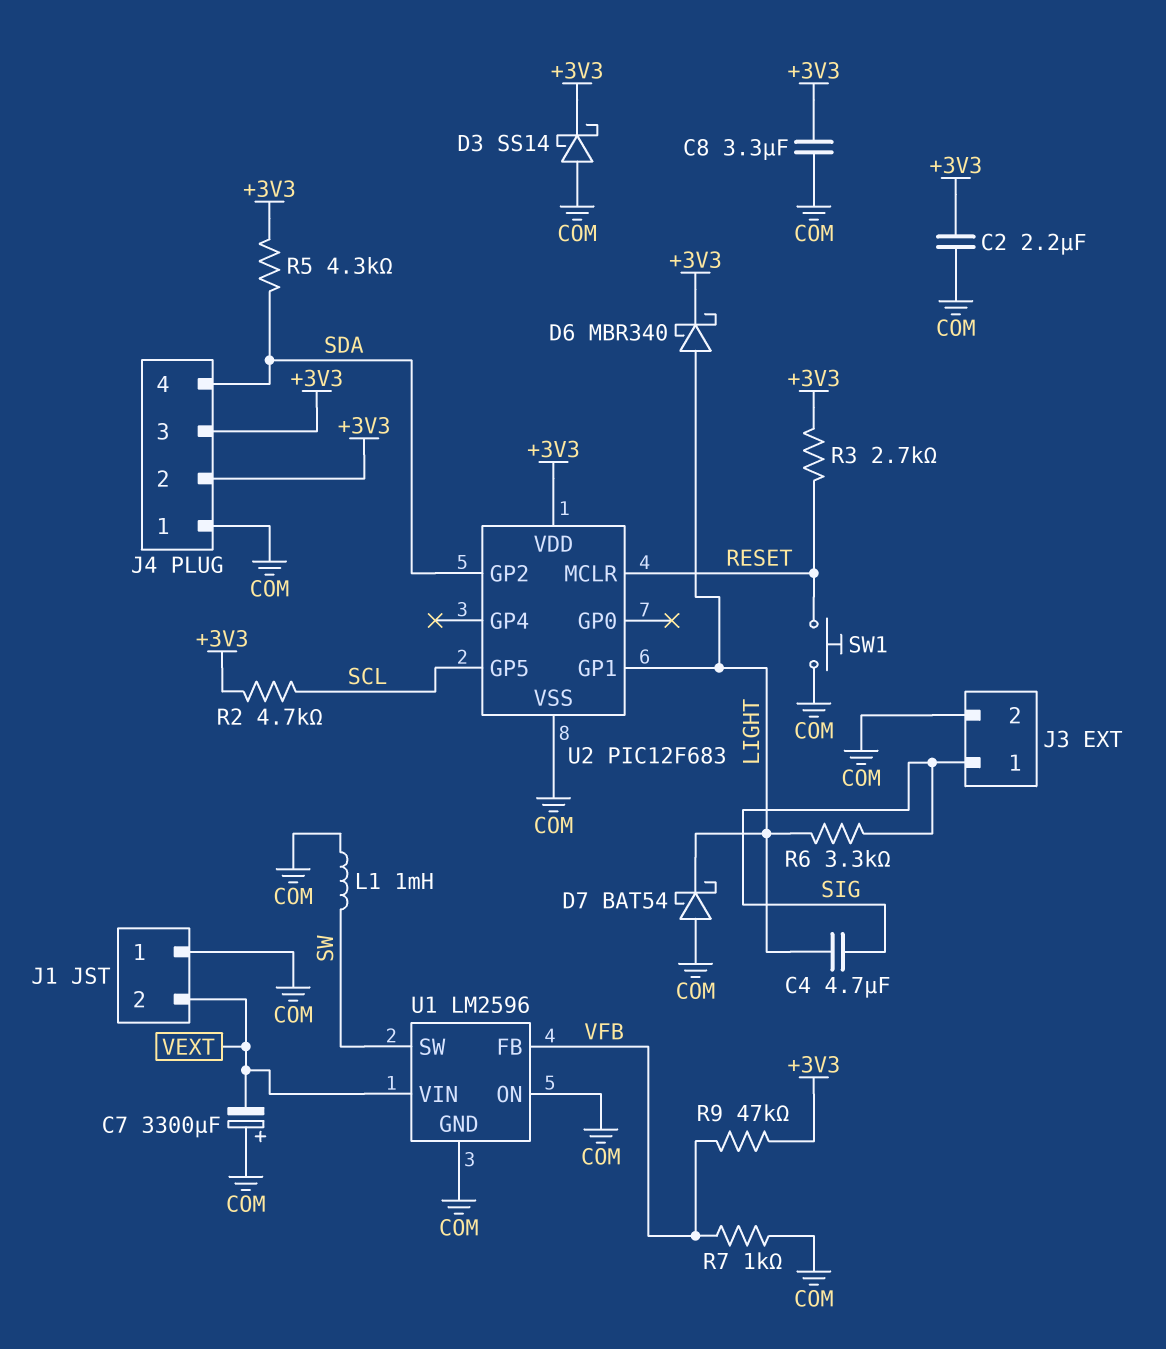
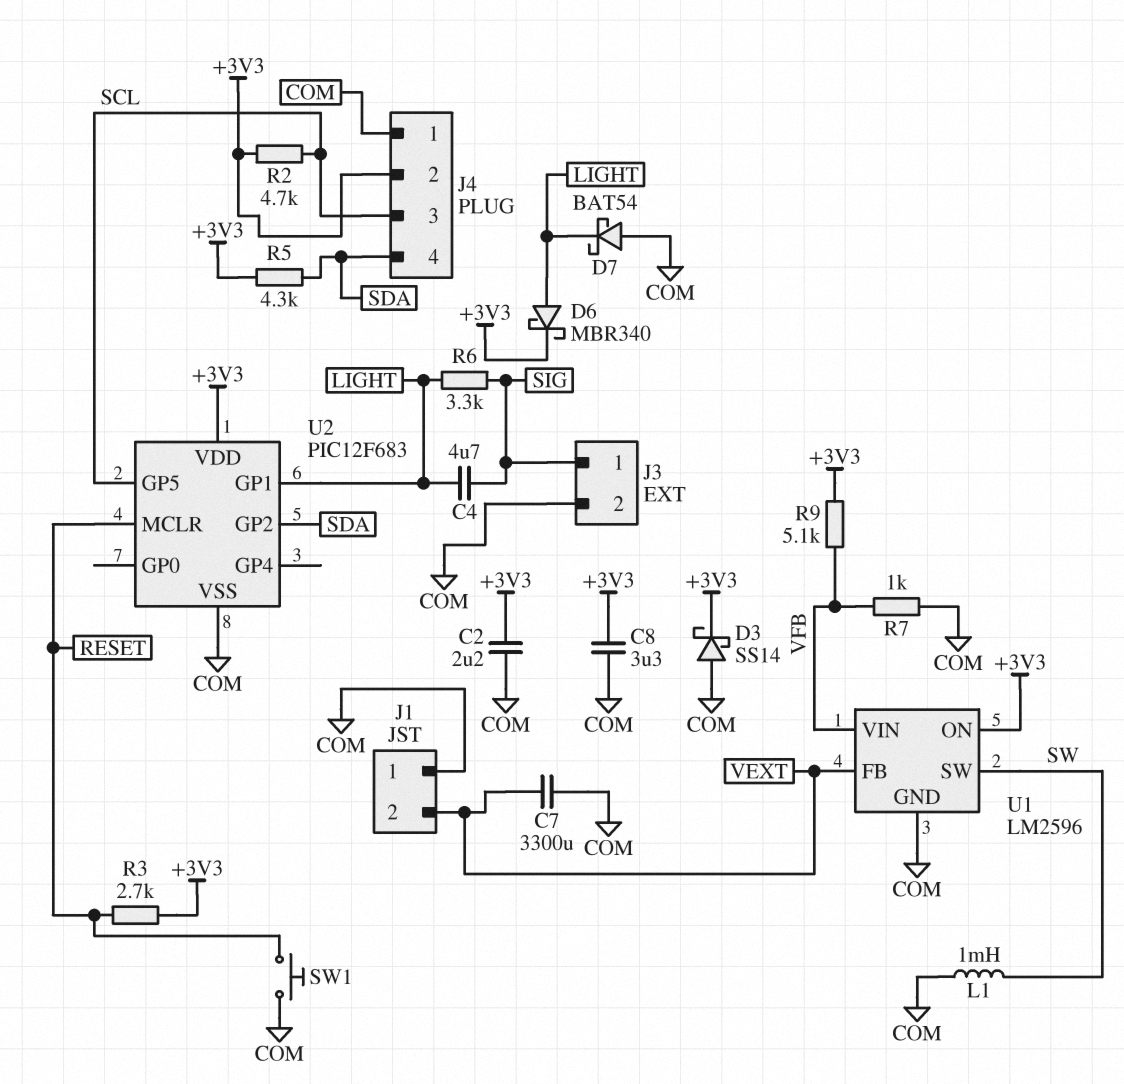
C7: 3300uF (plus COM, minus VEXT) -> 3300uF (COM, VEXT)
J4 pin 3: +3V3 -> SCL
R9: 47k (+3V3, VFB) -> 5.1k (+3V3, VFB)
U1 pin FB: VFB -> VEXT
U1 pin ON: COM -> +3V3
U1 pin VIN: VEXT -> VFB

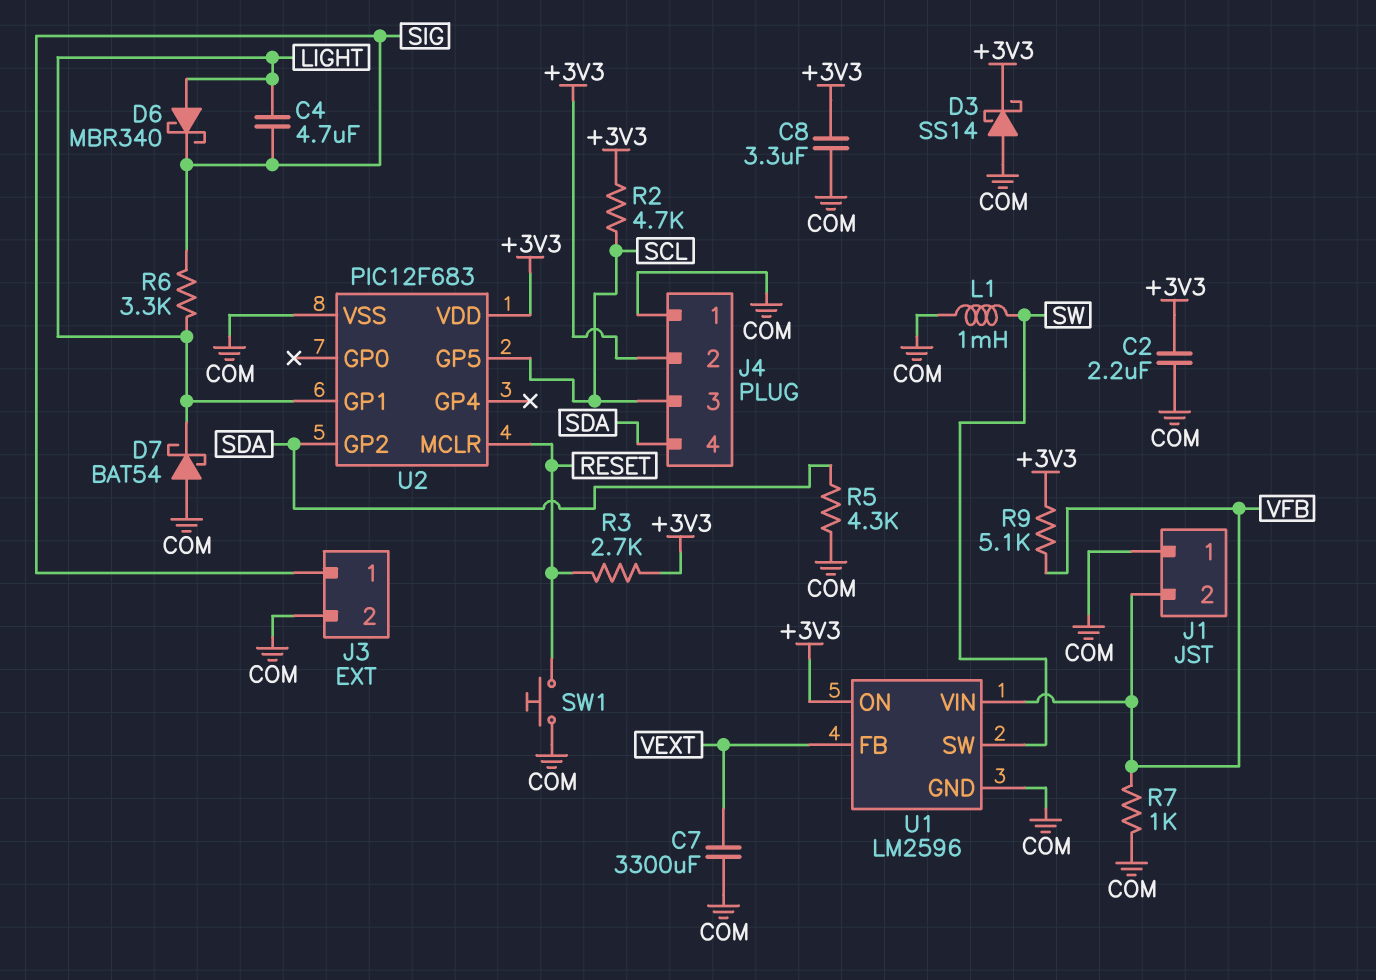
D6: schottky MBR340 (A LIGHT, K +3V3) -> schottky MBR340 (A LIGHT, K SIG)
J1 pin 2: VEXT -> VFB
R5: 4.3k (+3V3, SDA) -> 4.3k (COM, SDA)

